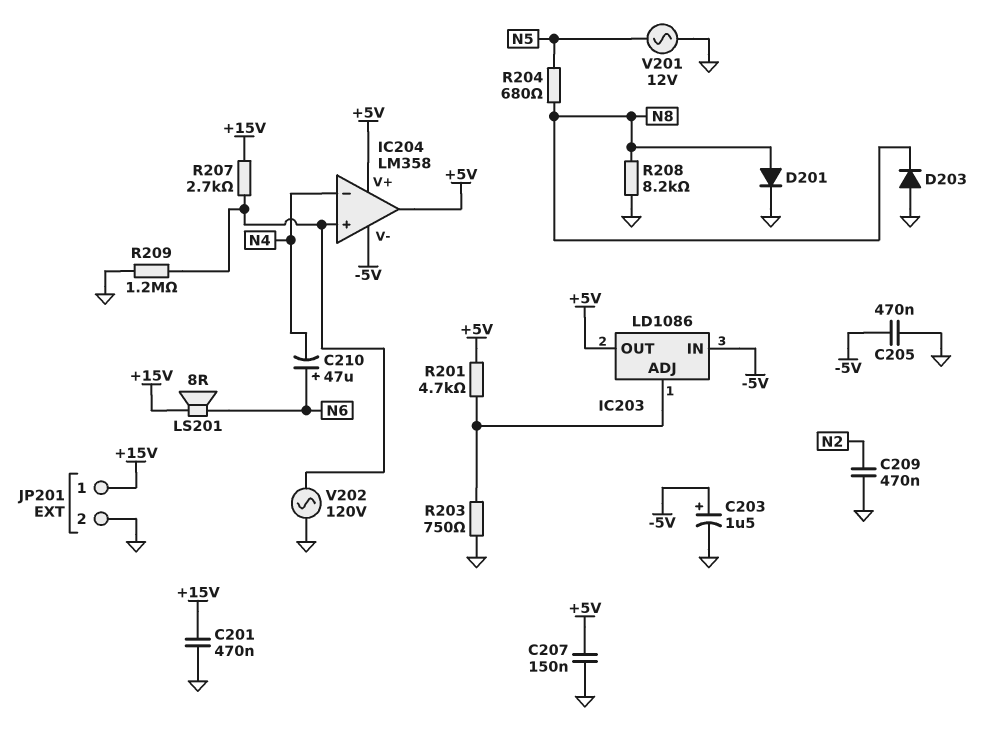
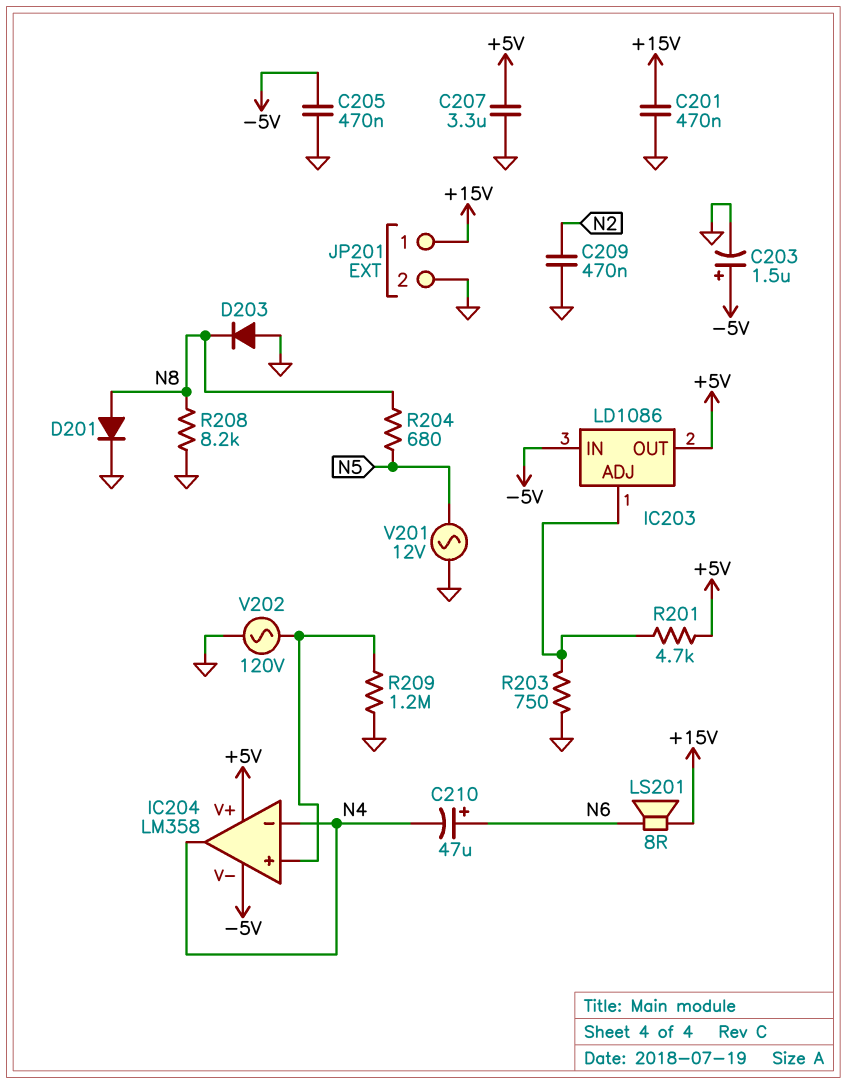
C207: 150nF (+5V, GND) -> 3.3uF (+5V, GND)
IC204 pin out: +5V -> N4
R207: 2.7k (+15V, IC204/in+) -> none

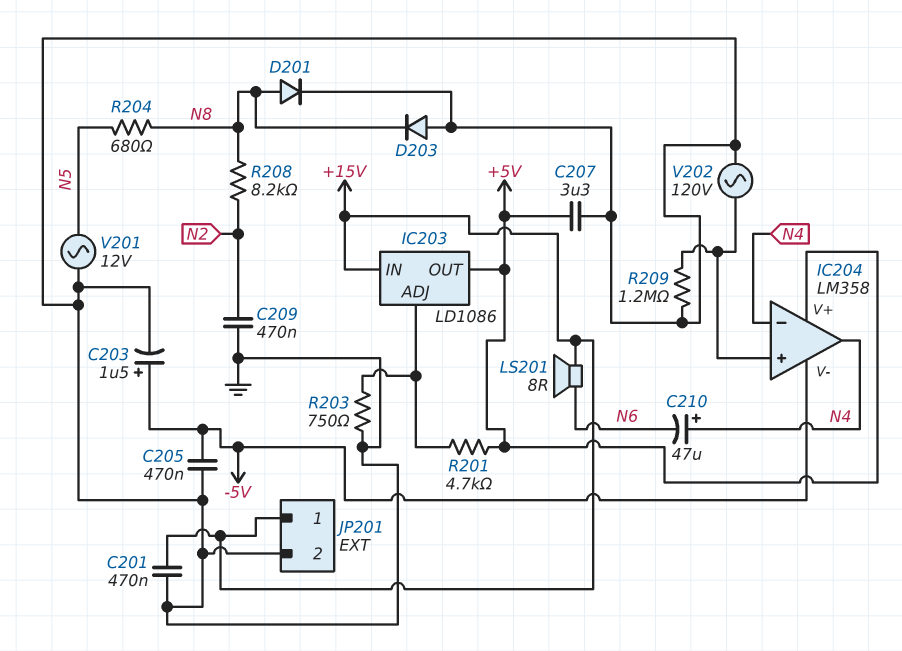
C210: 47uF (plus N6, minus N4) -> 47uF (plus N4, minus N6)
IC203 pin IN: -5V -> +15V
R208: 8.2k (GND, N8) -> 8.2k (N2, N8)

